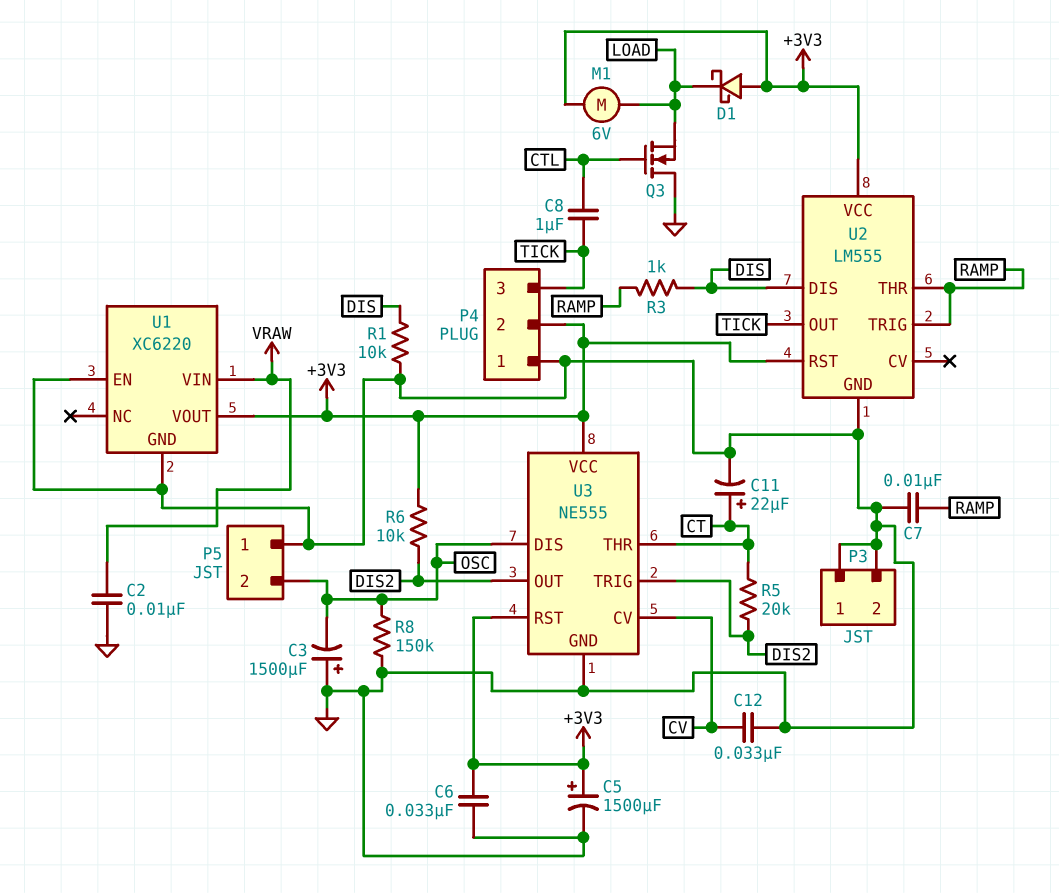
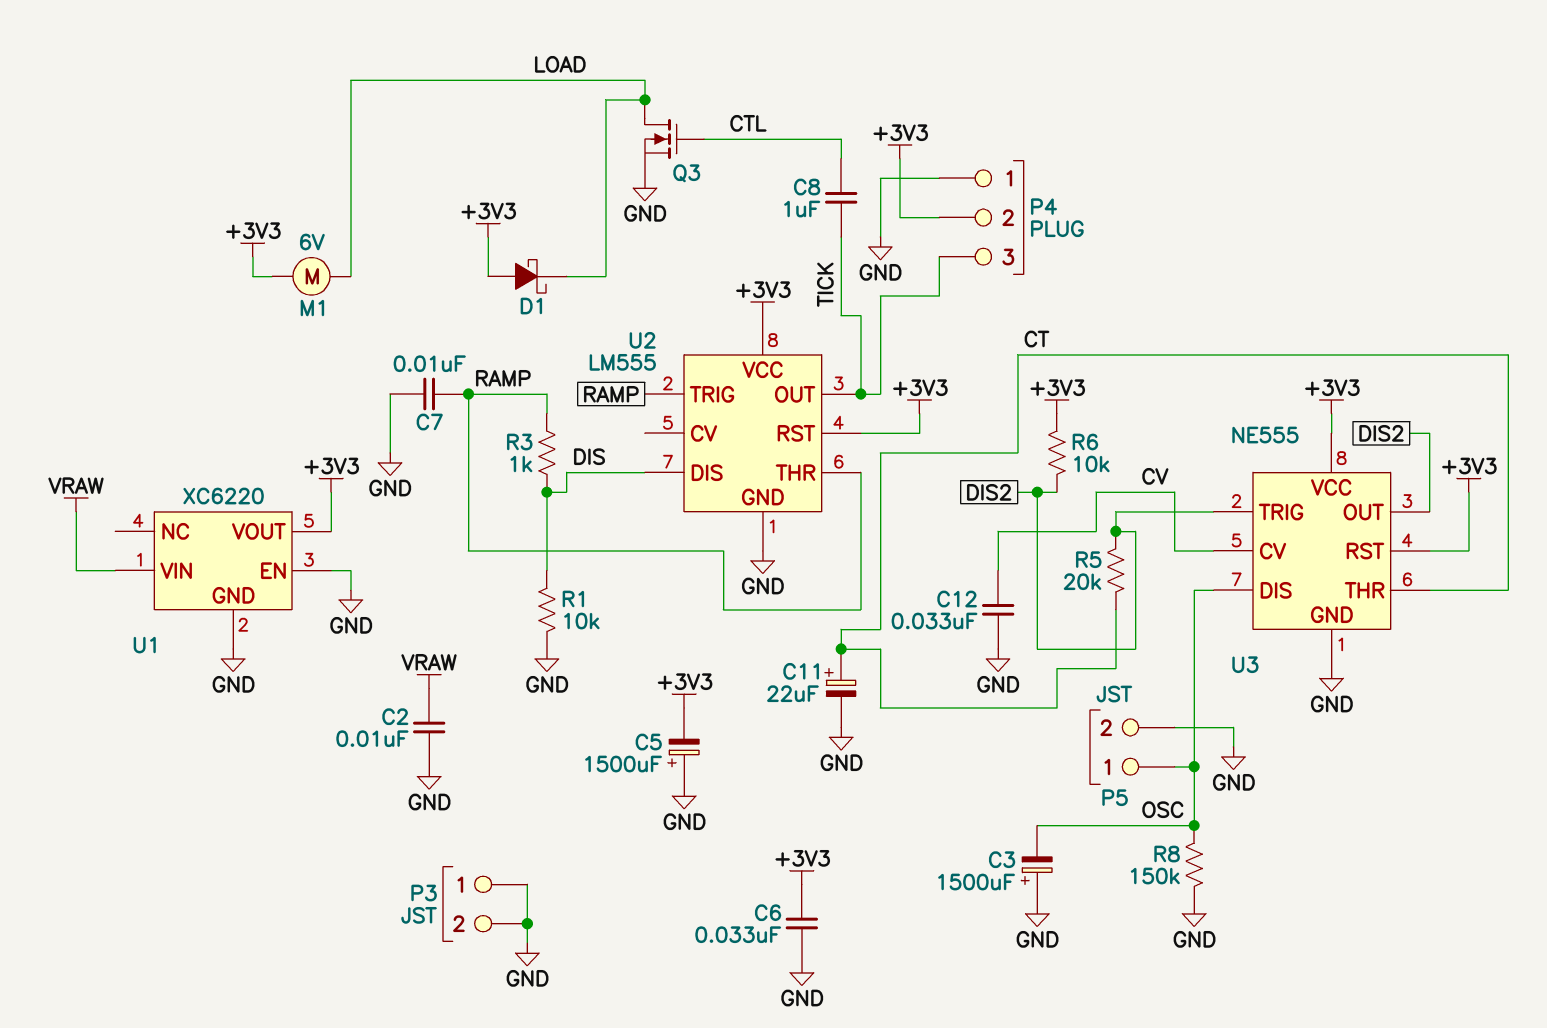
C5: 1500uF (plus +3V3, minus GND) -> 1500uF (plus GND, minus +3V3)
P5 pin 1: GND -> OSC
P5 pin 2: OSC -> GND
Q3: NMOS (G CTL, D GND, S LOAD) -> NMOS (G CTL, D LOAD, S GND)

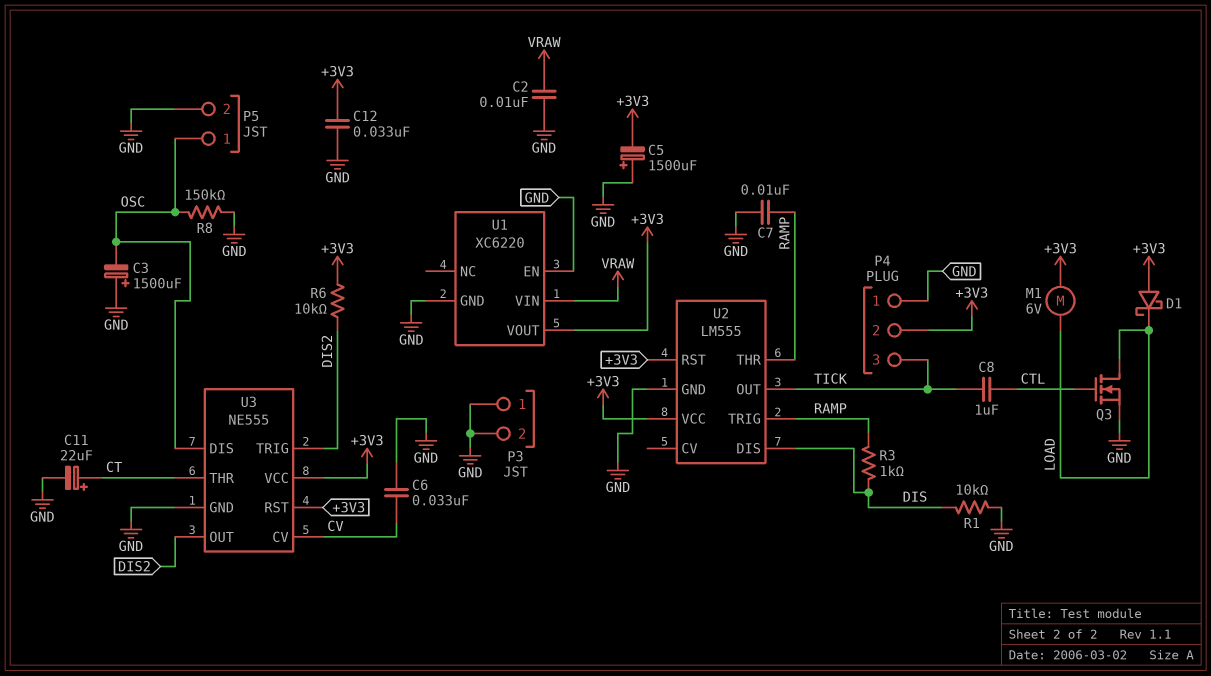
C6: 33nF (+3V3, GND) -> 33nF (CV, GND)
C12: 33nF (CV, GND) -> 33nF (+3V3, GND)
R5: 20k (CT, DIS2) -> none

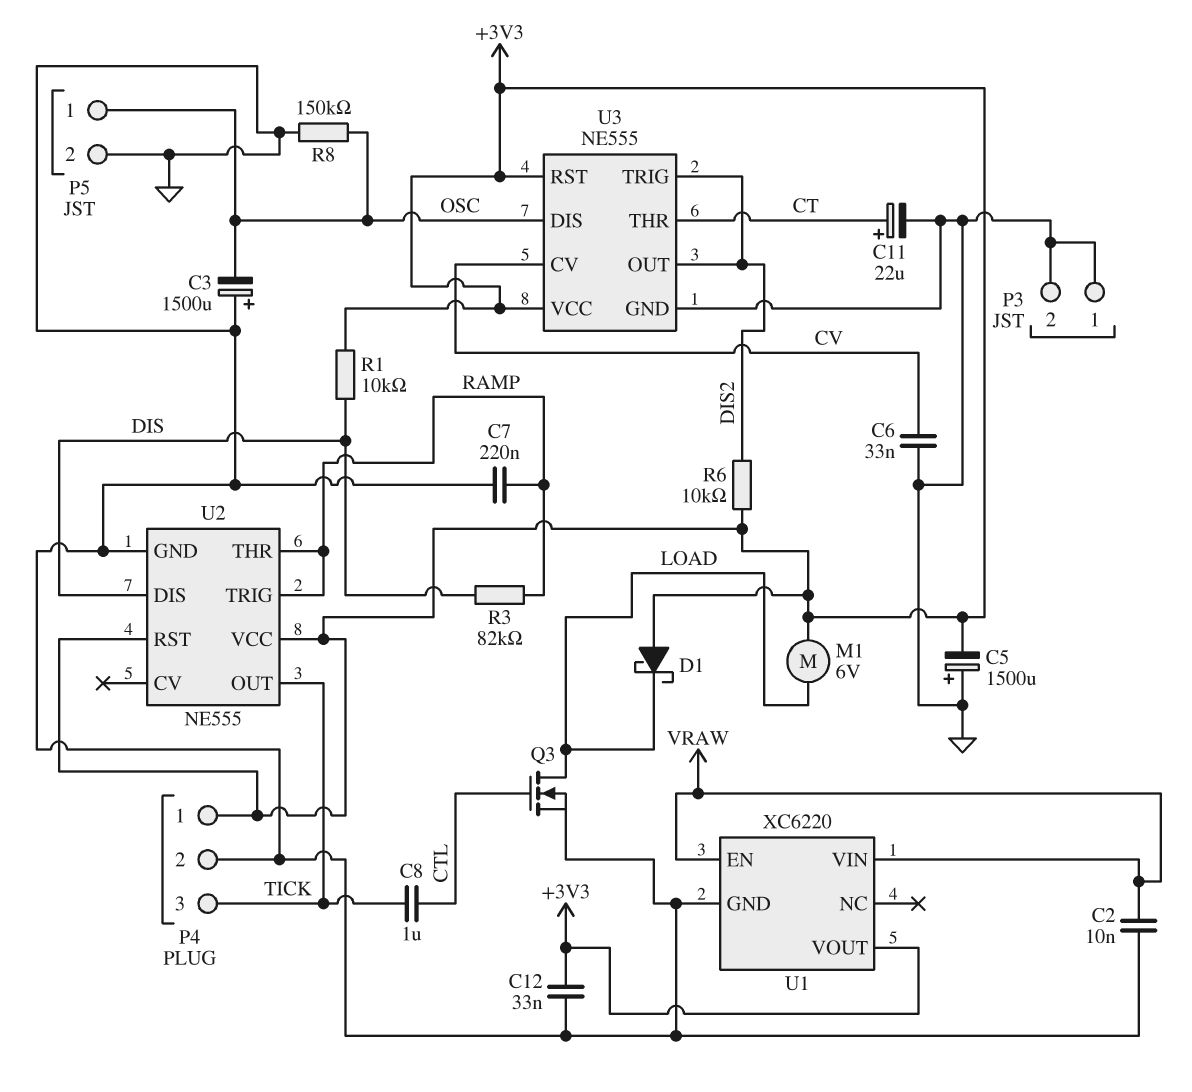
C7: 10nF (GND, RAMP) -> 220nF (GND, RAMP)
P4 pin 1: GND -> +3V3
P4 pin 2: +3V3 -> GND
R1: 10k (DIS, GND) -> 10k (+3V3, DIS)
R3: 1k (DIS, RAMP) -> 82k (DIS, RAMP)
U1 pin EN: GND -> VRAW
U2: LM555 -> NE555

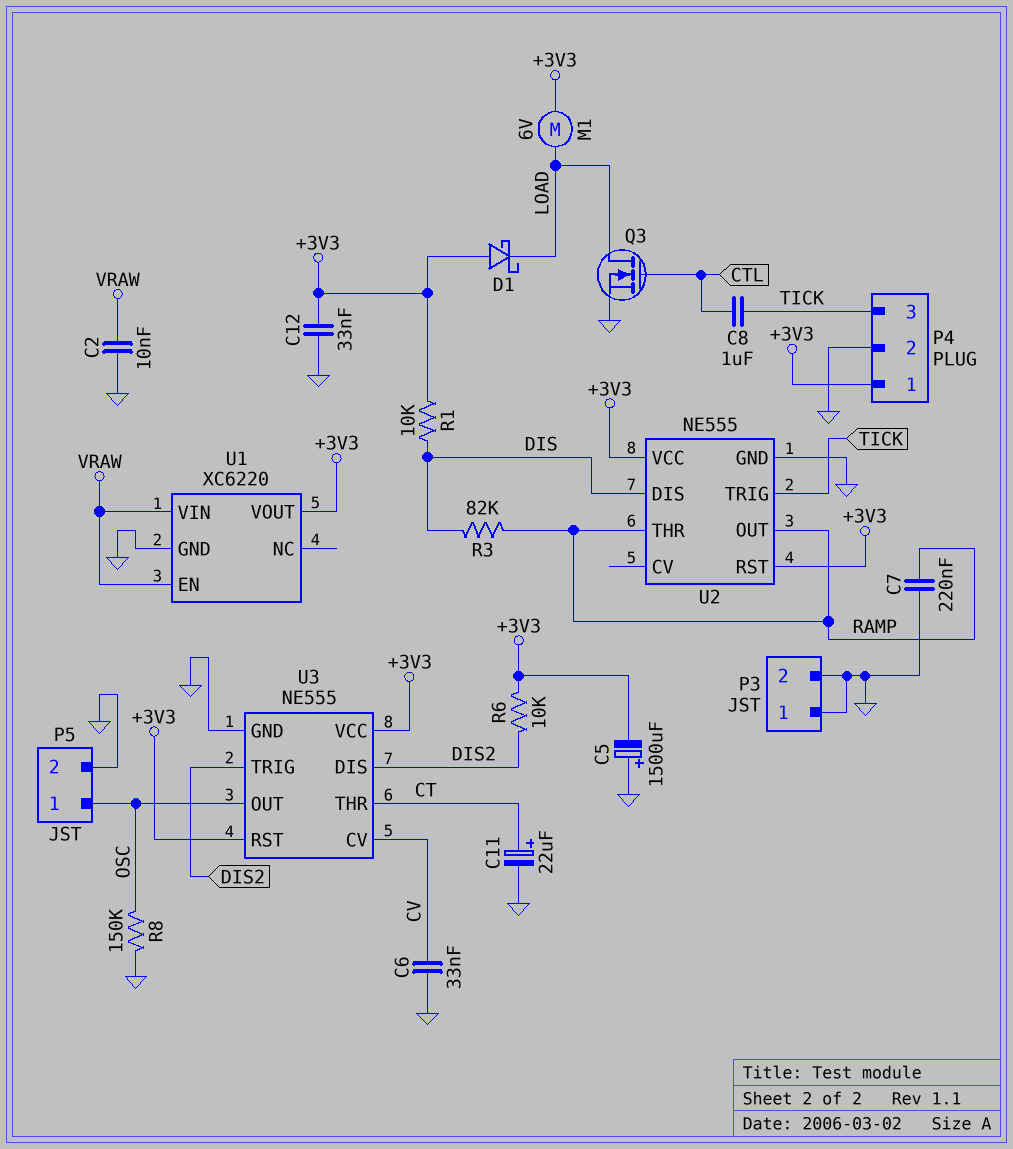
C3: 1500uF (plus GND, minus OSC) -> none
U2 pin OUT: TICK -> RAMP
U2 pin TRIG: RAMP -> TICK
U3 pin DIS: OSC -> DIS2
U3 pin OUT: DIS2 -> OSC

